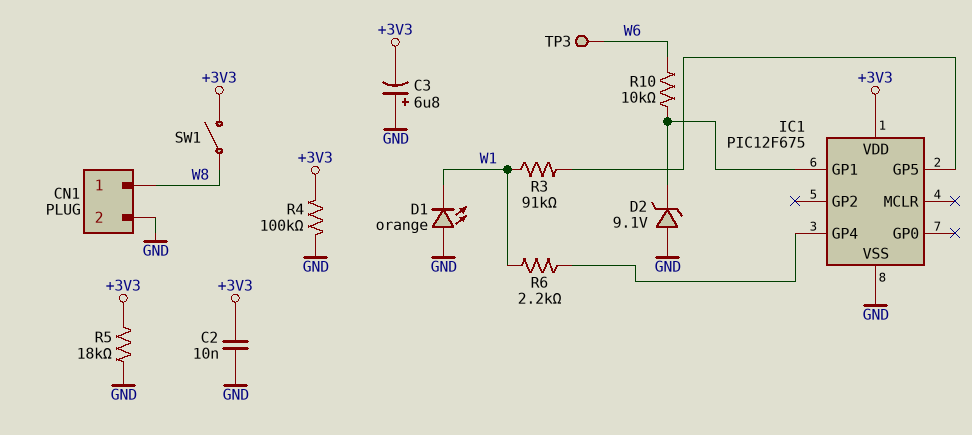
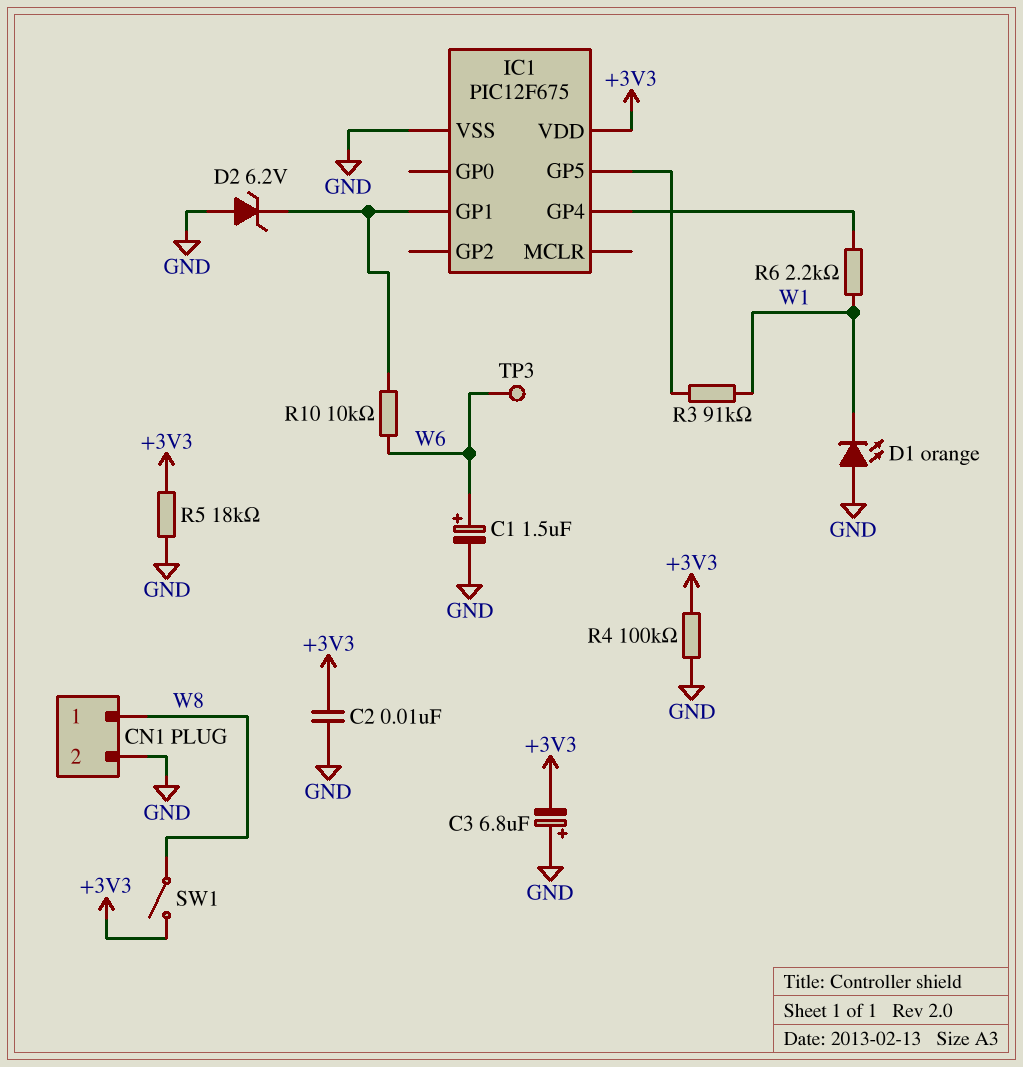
C1: none -> 1.5uF (plus W6, minus GND)
D2: zener 9.1V (A GND, K IC1/GP1) -> zener 6.2V (A GND, K IC1/GP1)

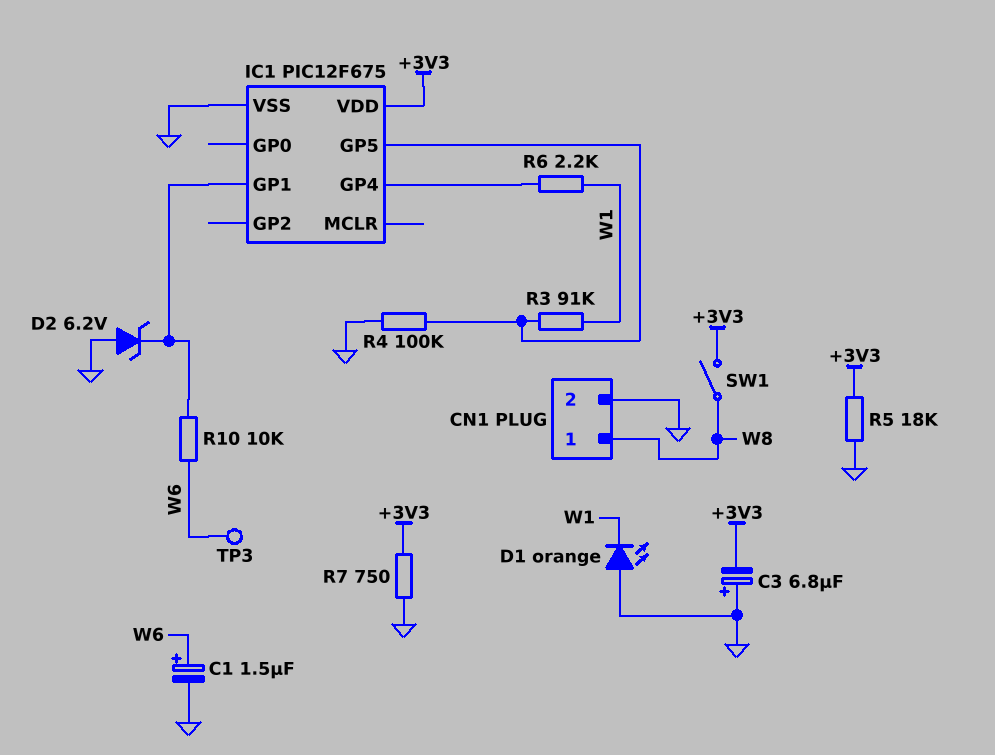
C2: 10nF (+3V3, GND) -> none
R4: 100k (+3V3, GND) -> 100k (GND, IC1/GP5)
R7: none -> 750 (+3V3, GND)

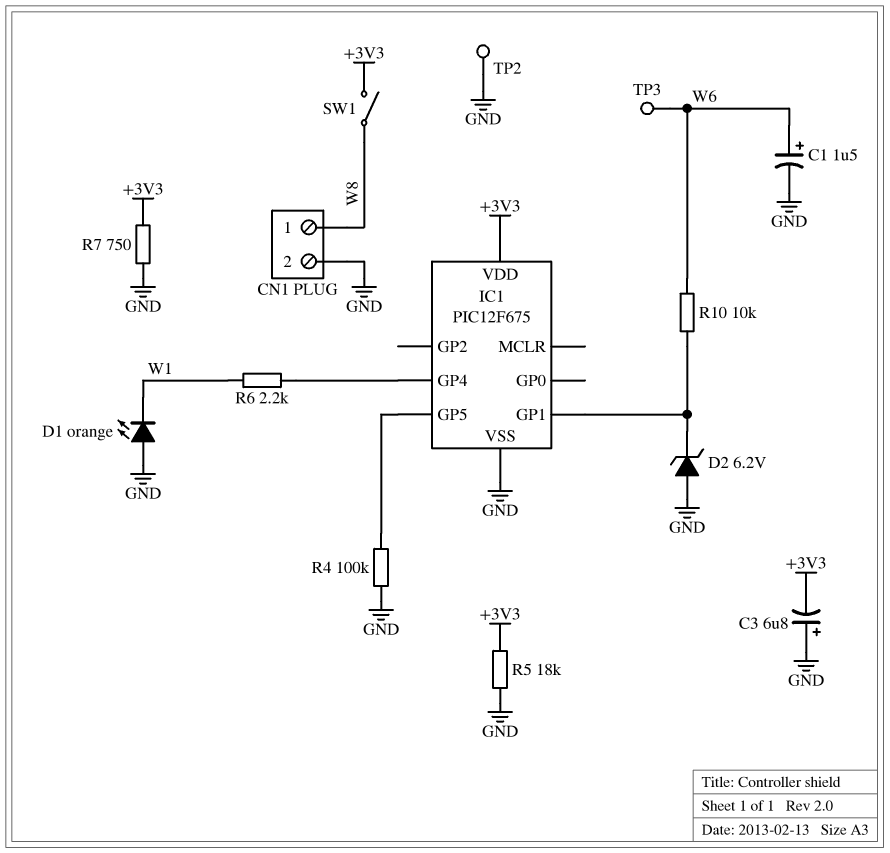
R3: 91k (IC1/GP5, W1) -> none
TP2: none -> test point (GND)

